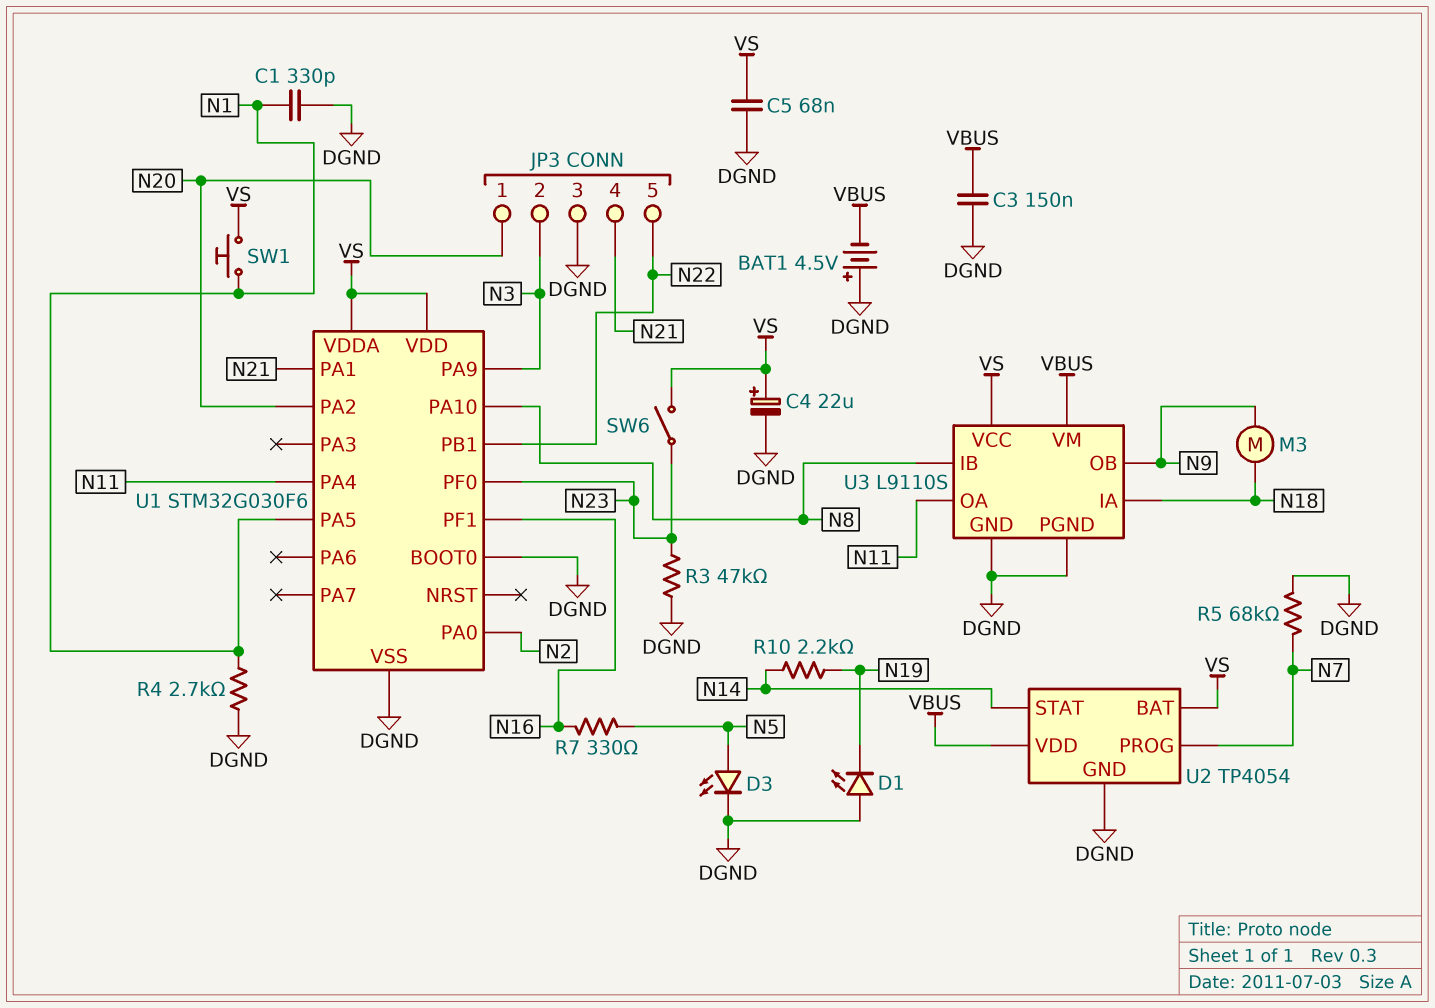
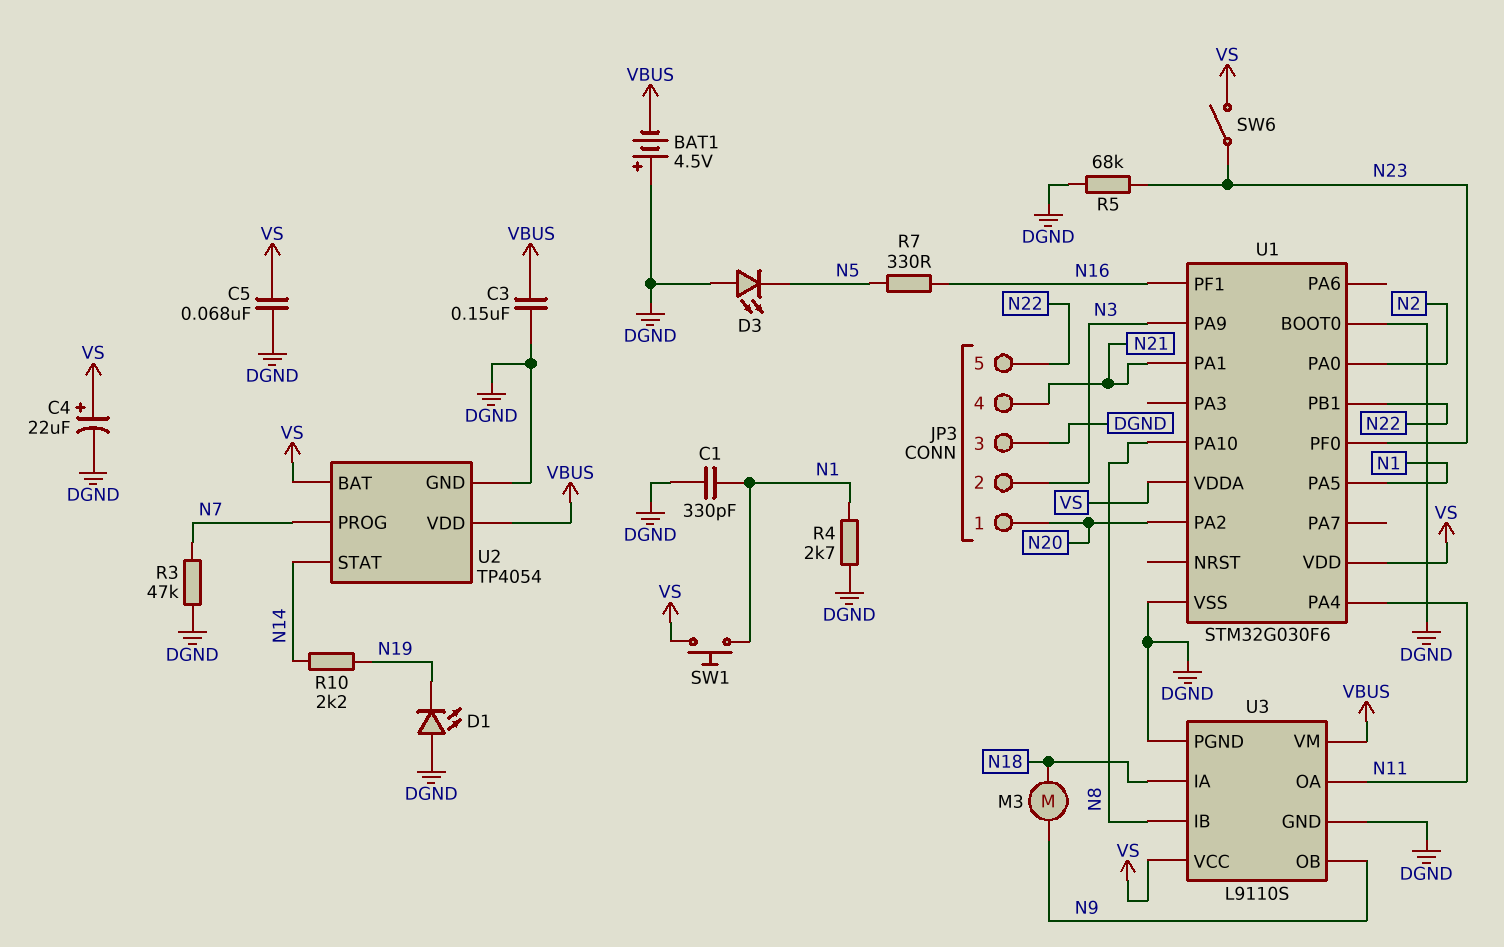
D3: LED (A N5, K DGND) -> LED (A DGND, K N5)
R3: 47k (DGND, N23) -> 47k (DGND, N7)
R5: 68k (DGND, N7) -> 68k (DGND, N23)

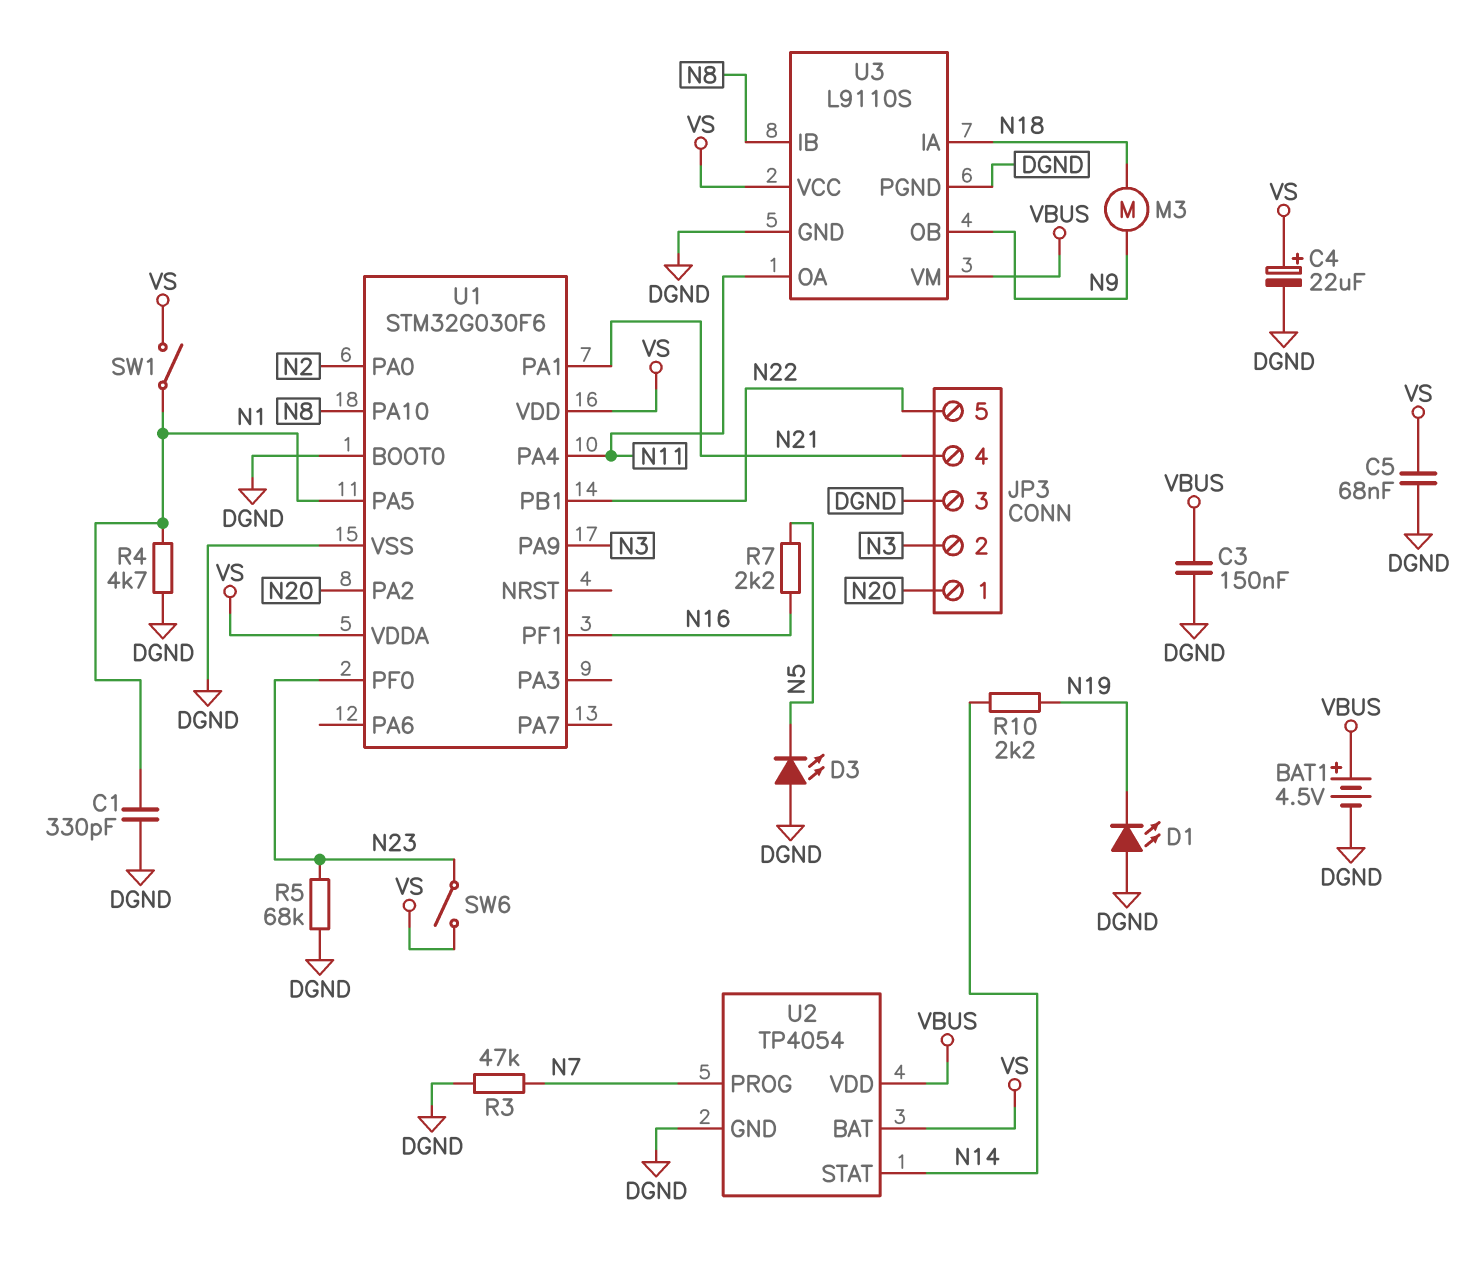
BAT1: 4.5V (plus DGND, minus VBUS) -> 4.5V (plus VBUS, minus DGND)
R4: 2.7k (DGND, N1) -> 4.7k (DGND, N1)
R7: 330 (N5, N16) -> 2.2k (N5, N16)
SW1: button (N1, VS) -> switch (N1, VS)

